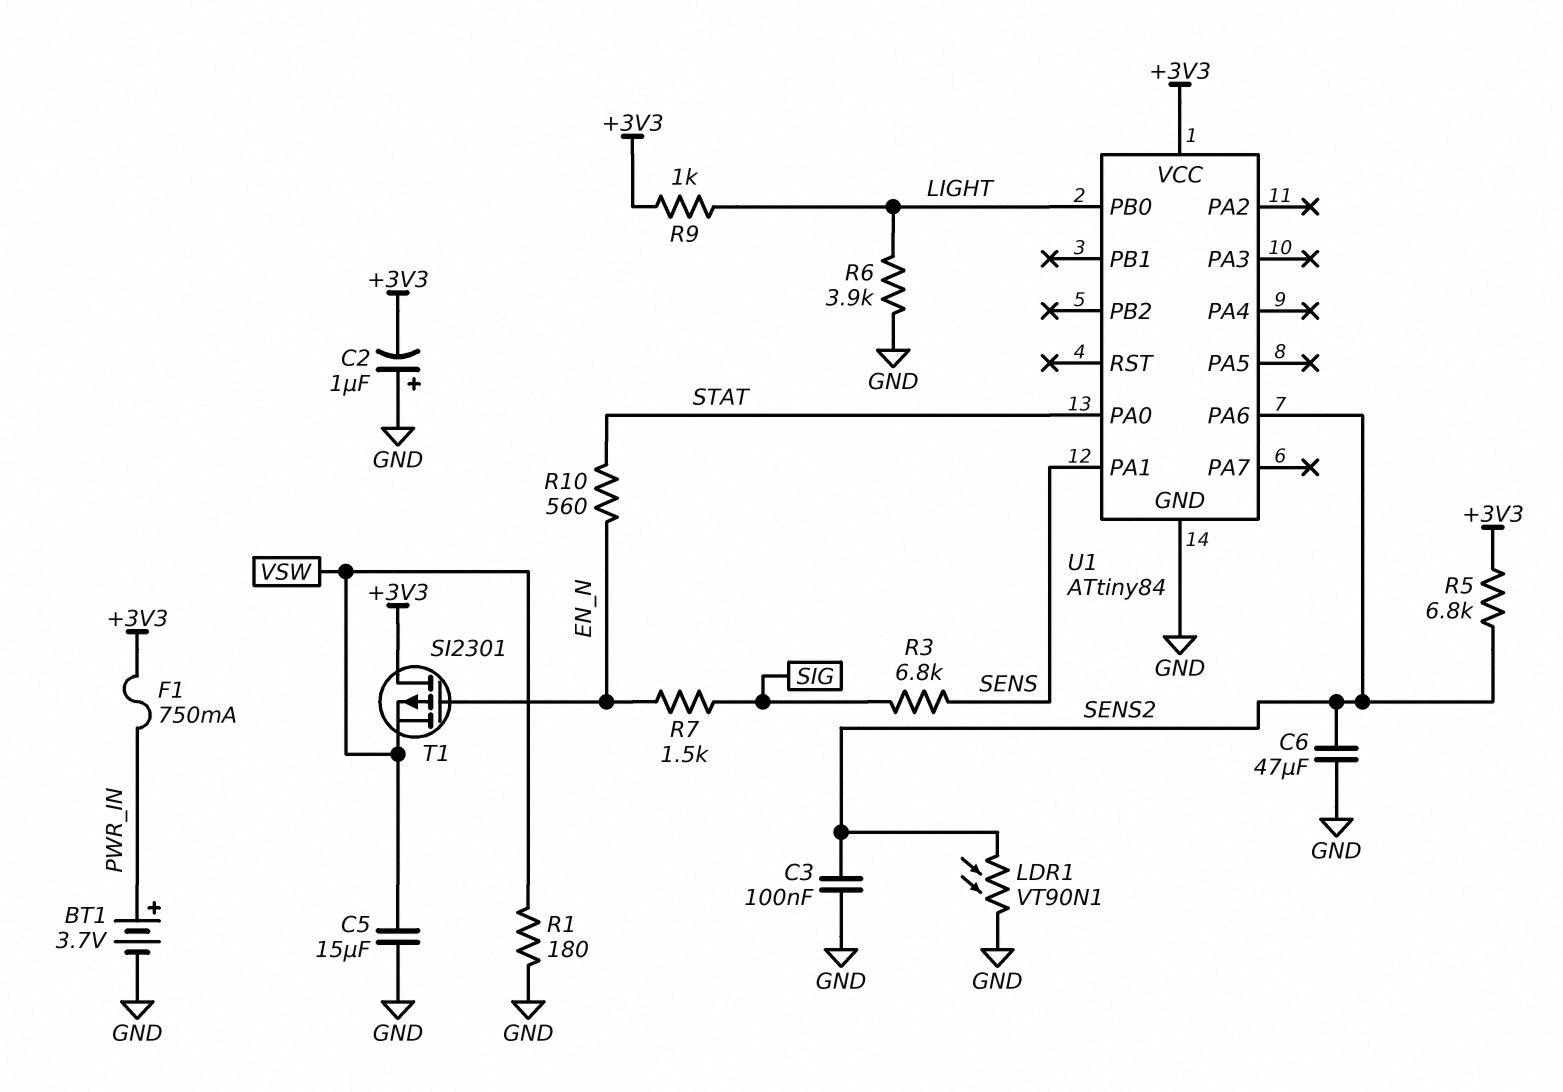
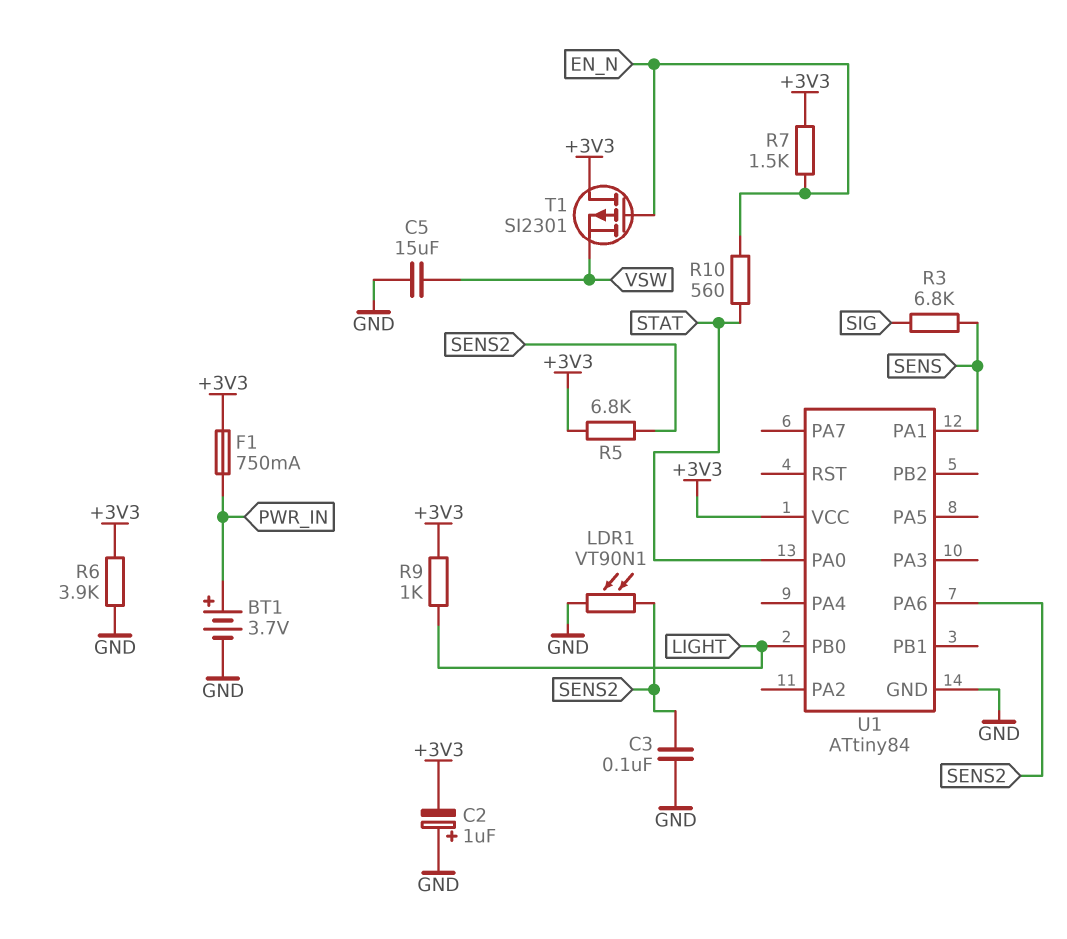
C6: 47uF (GND, SENS2) -> none
R1: 180 (GND, VSW) -> none
R6: 3.9k (GND, LIGHT) -> 3.9k (+3V3, GND)
R7: 1.5k (EN_N, SIG) -> 1.5k (+3V3, EN_N)

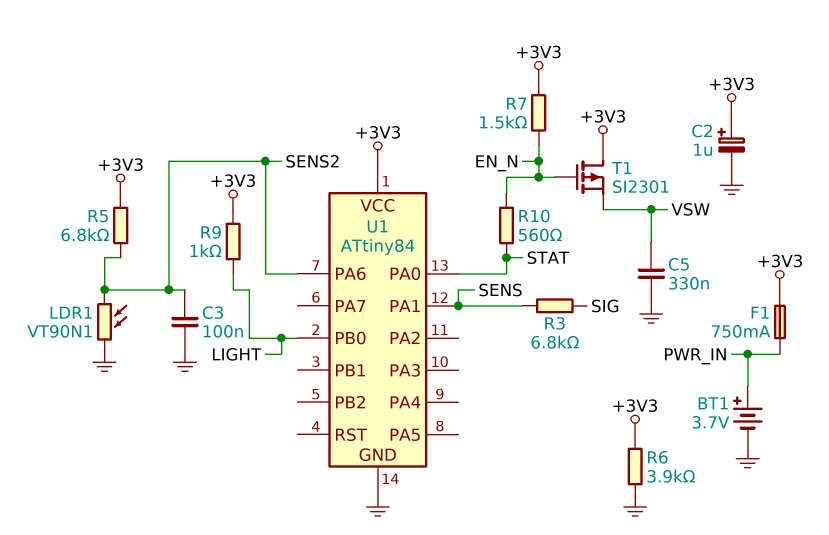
C2: 1uF (plus GND, minus +3V3) -> 1uF (plus +3V3, minus GND)
C5: 15uF (GND, VSW) -> 330nF (GND, VSW)

